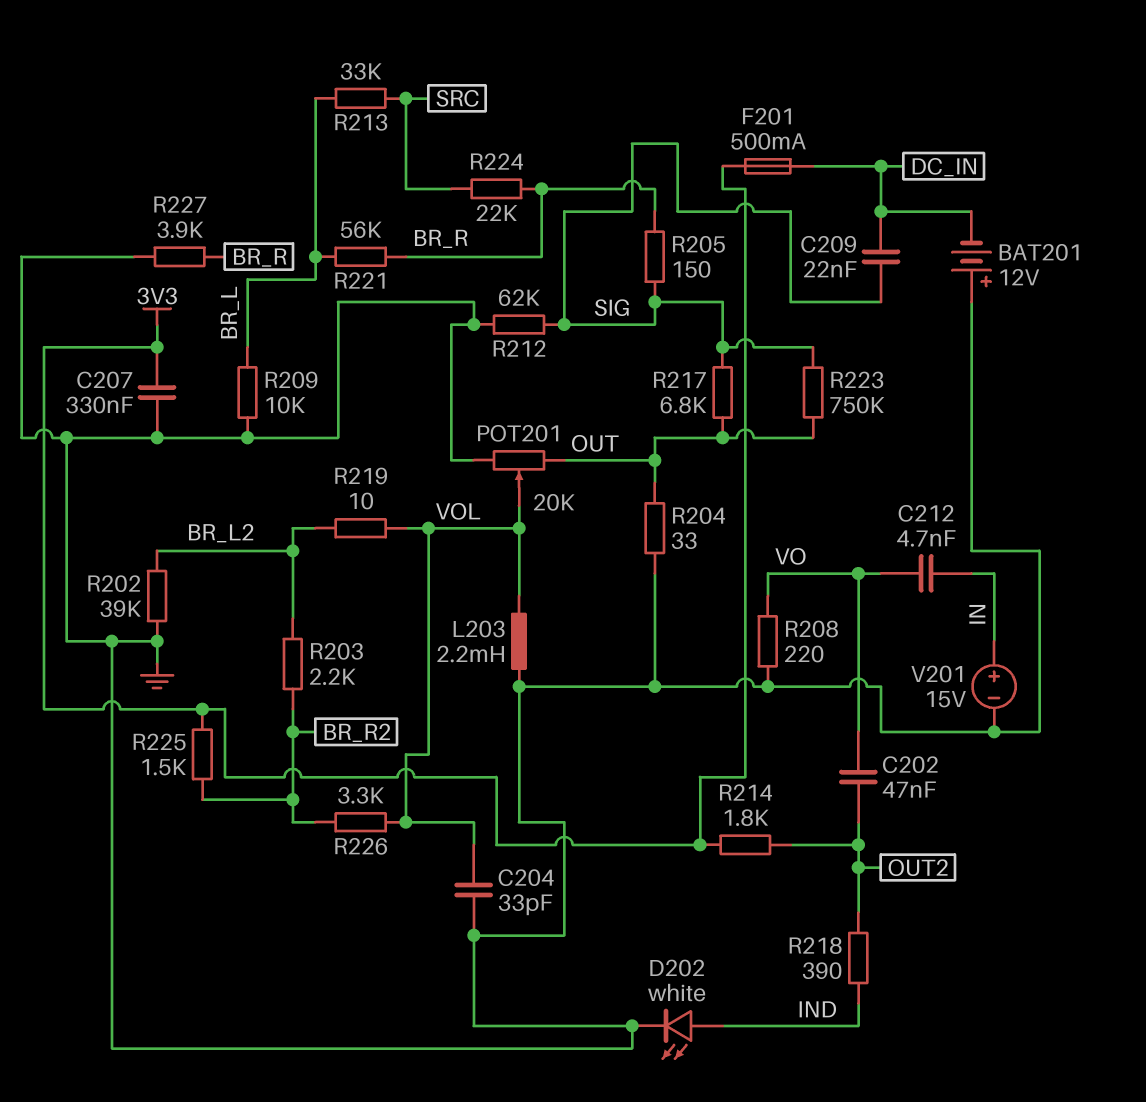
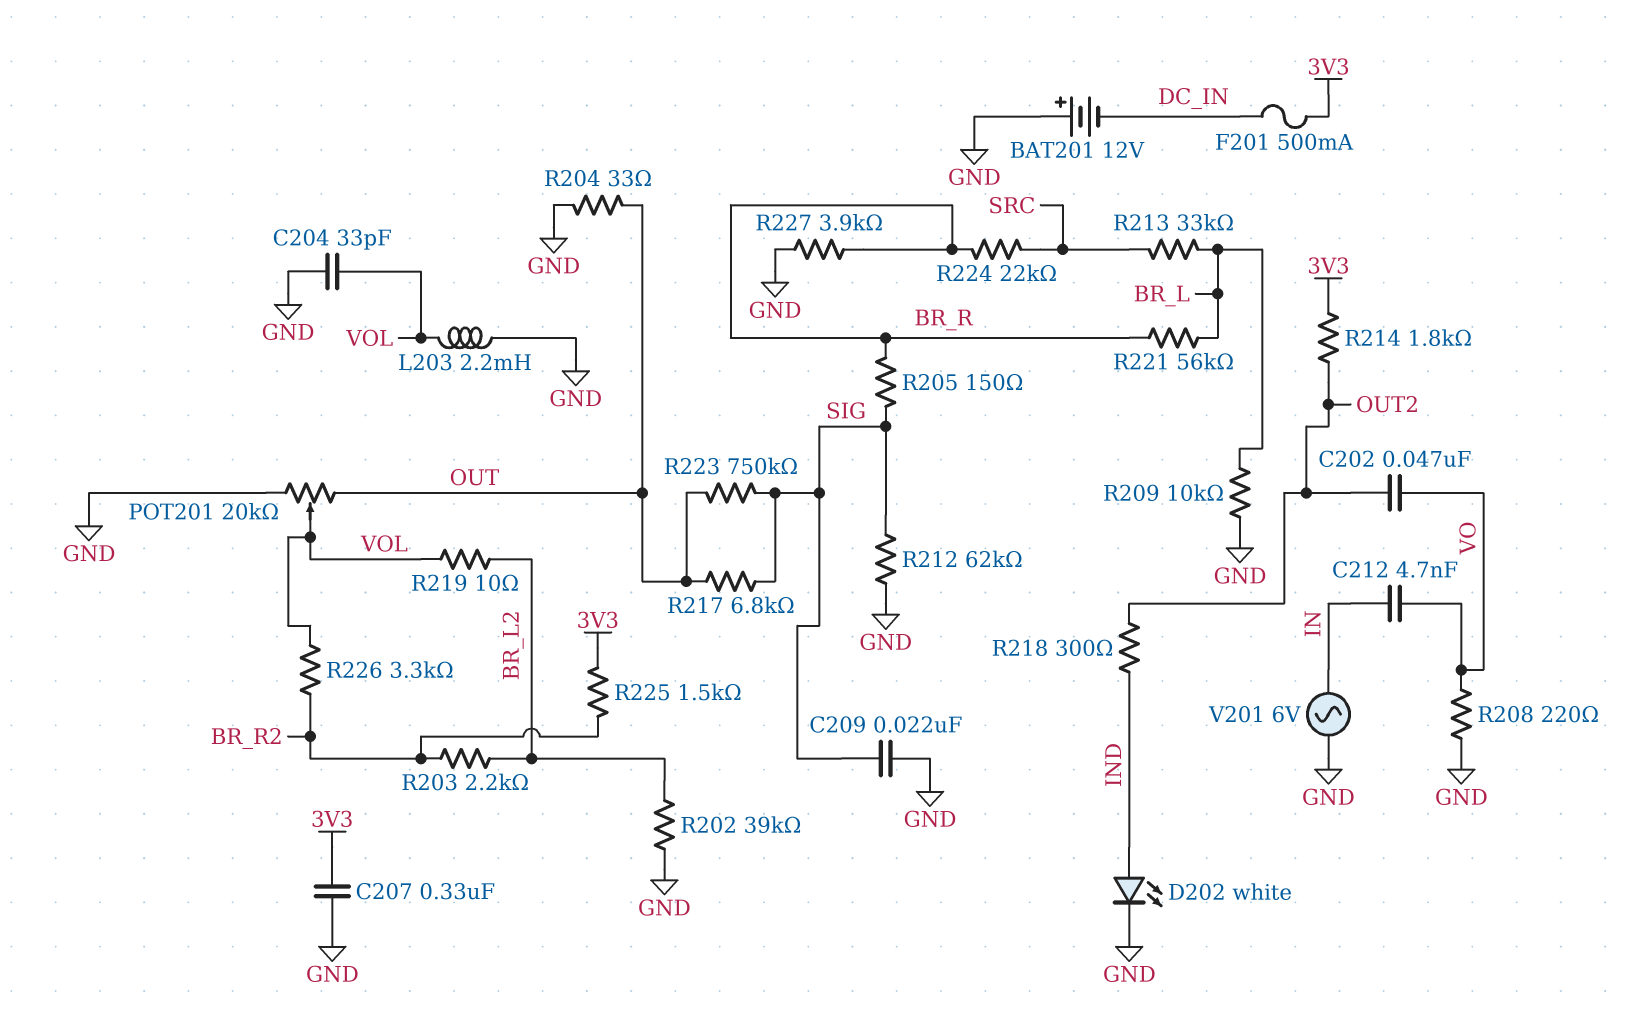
C209: 22nF (DC_IN, SIG) -> 22nF (GND, SIG)
R218: 390 (IND, OUT2) -> 300 (IND, OUT2)
V201: 15V (plus IN, minus GND) -> AC 6V (GND, IN)

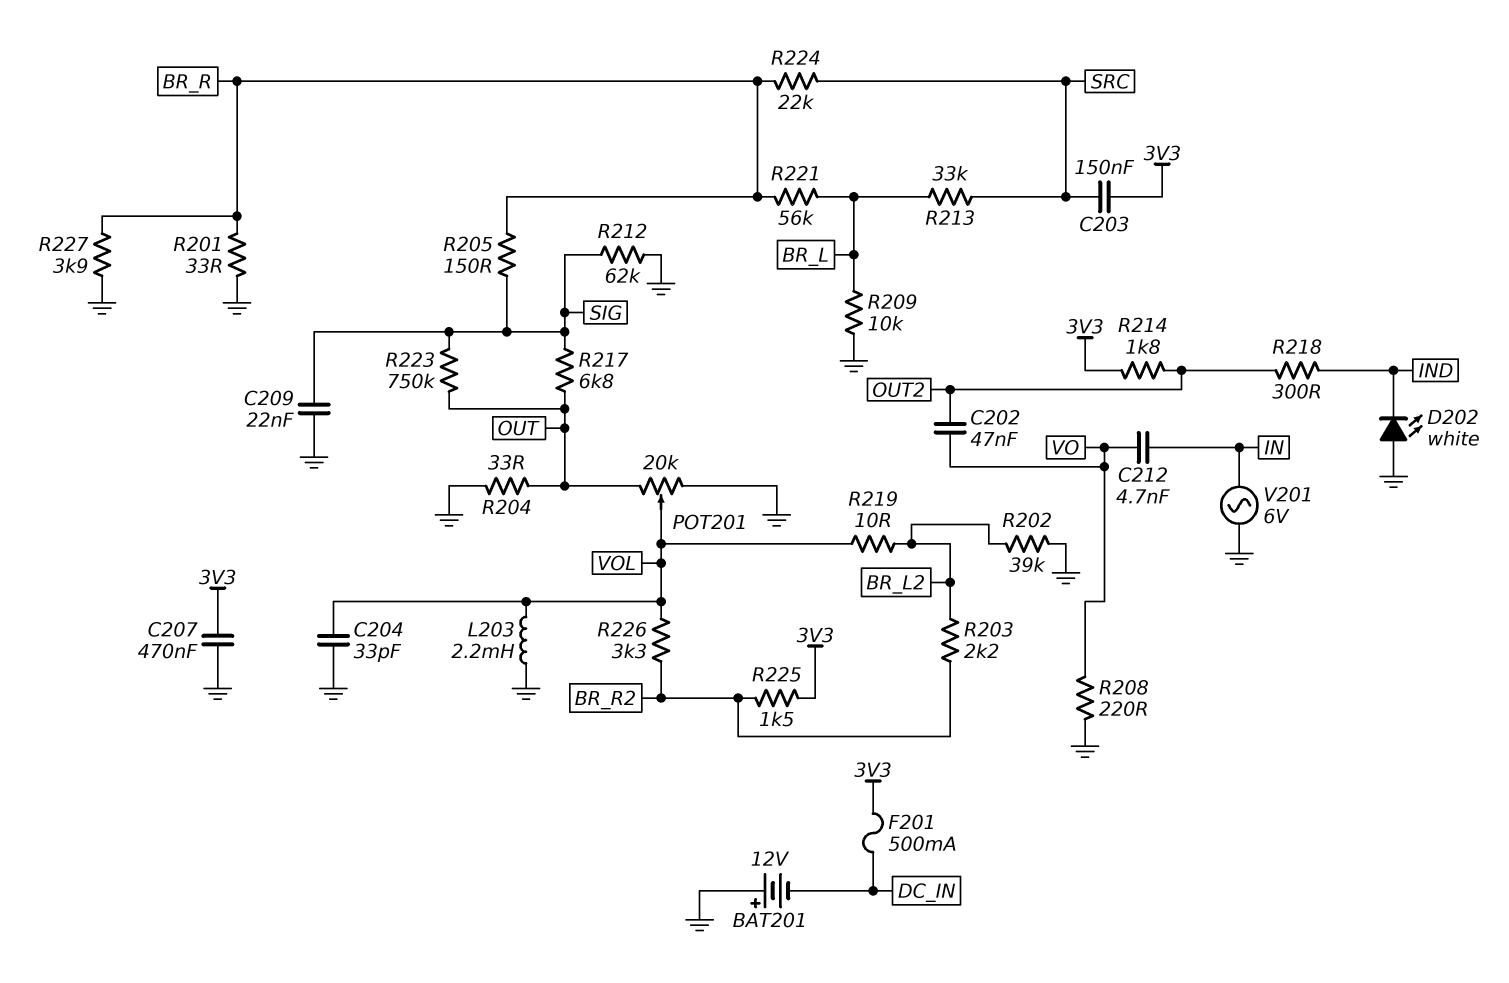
C203: none -> 150nF (3V3, SRC)
C207: 330nF (3V3, GND) -> 470nF (3V3, GND)
D202: LED white (A IND, K GND) -> LED white (A GND, K IND)
R201: none -> 33 (BR_R, GND)

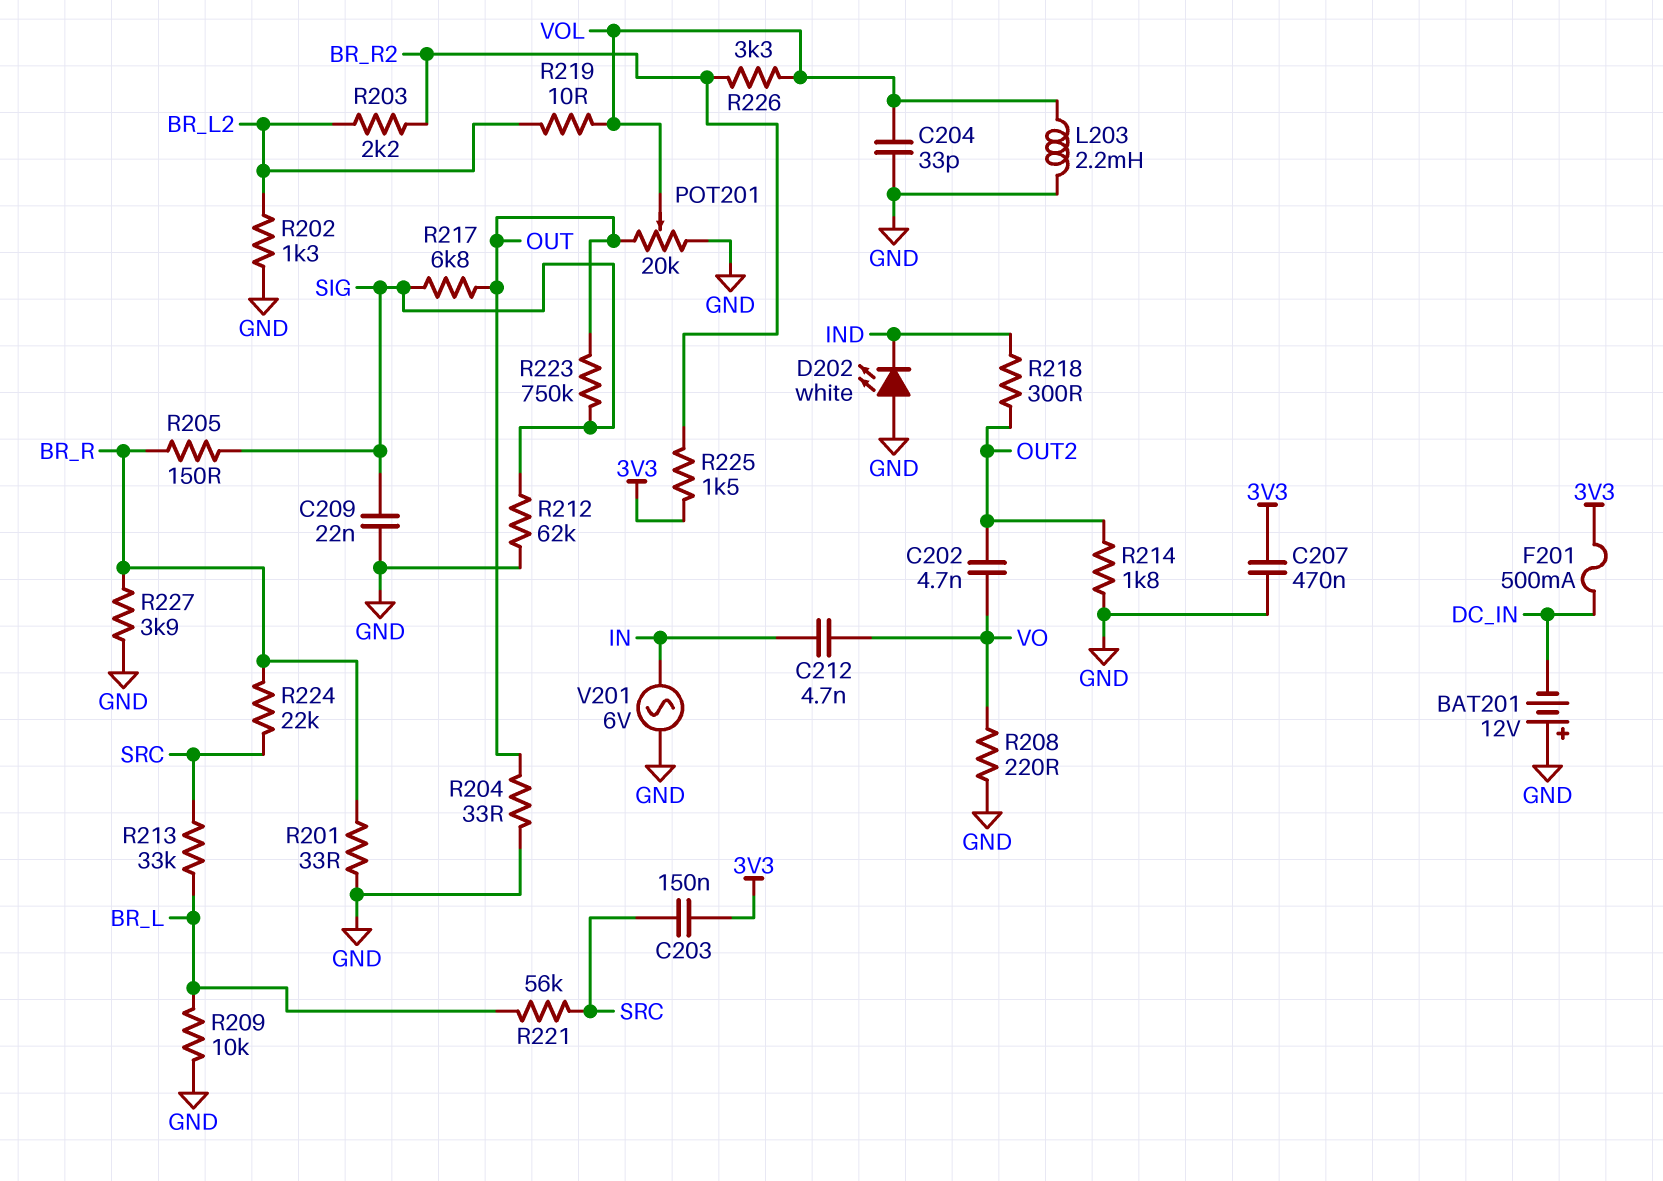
C202: 47nF (OUT2, VO) -> 4.7nF (OUT2, VO)
R202: 39k (BR_L2, GND) -> 1.3k (BR_L2, GND)
R214: 1.8k (3V3, OUT2) -> 1.8k (GND, OUT2)
R221: 56k (BR_L, BR_R) -> 56k (BR_L, SRC)

